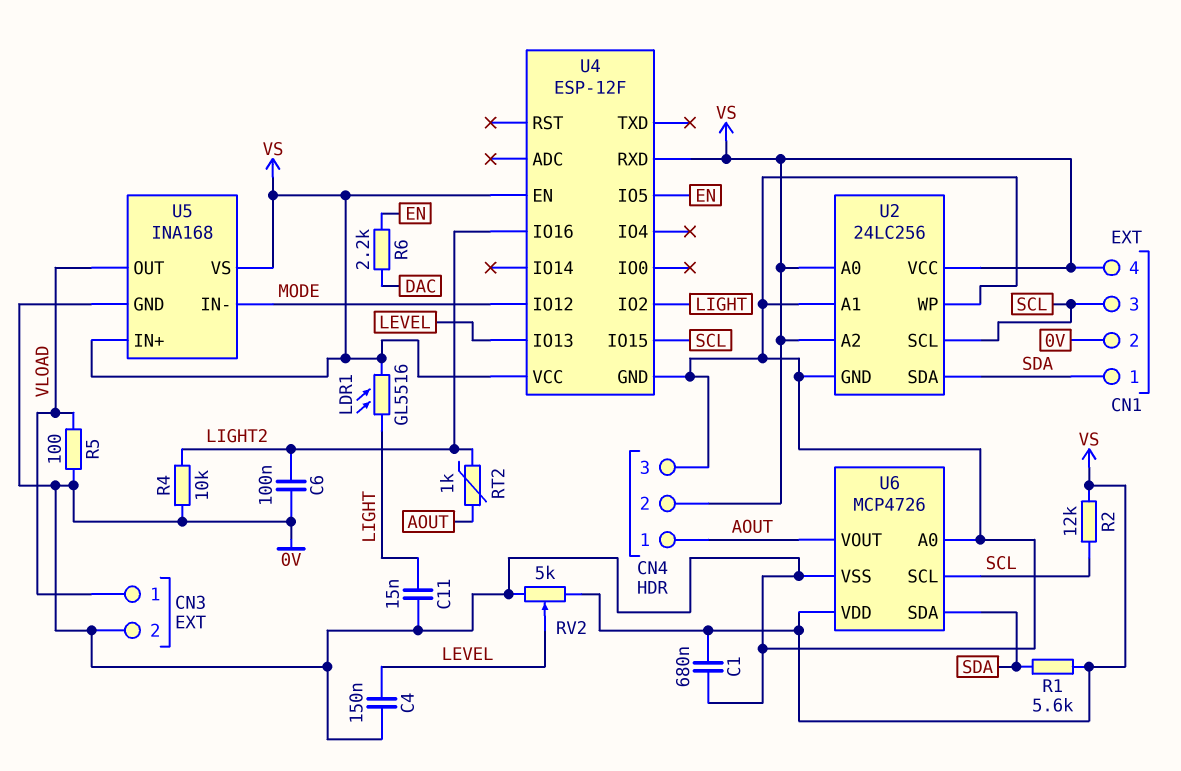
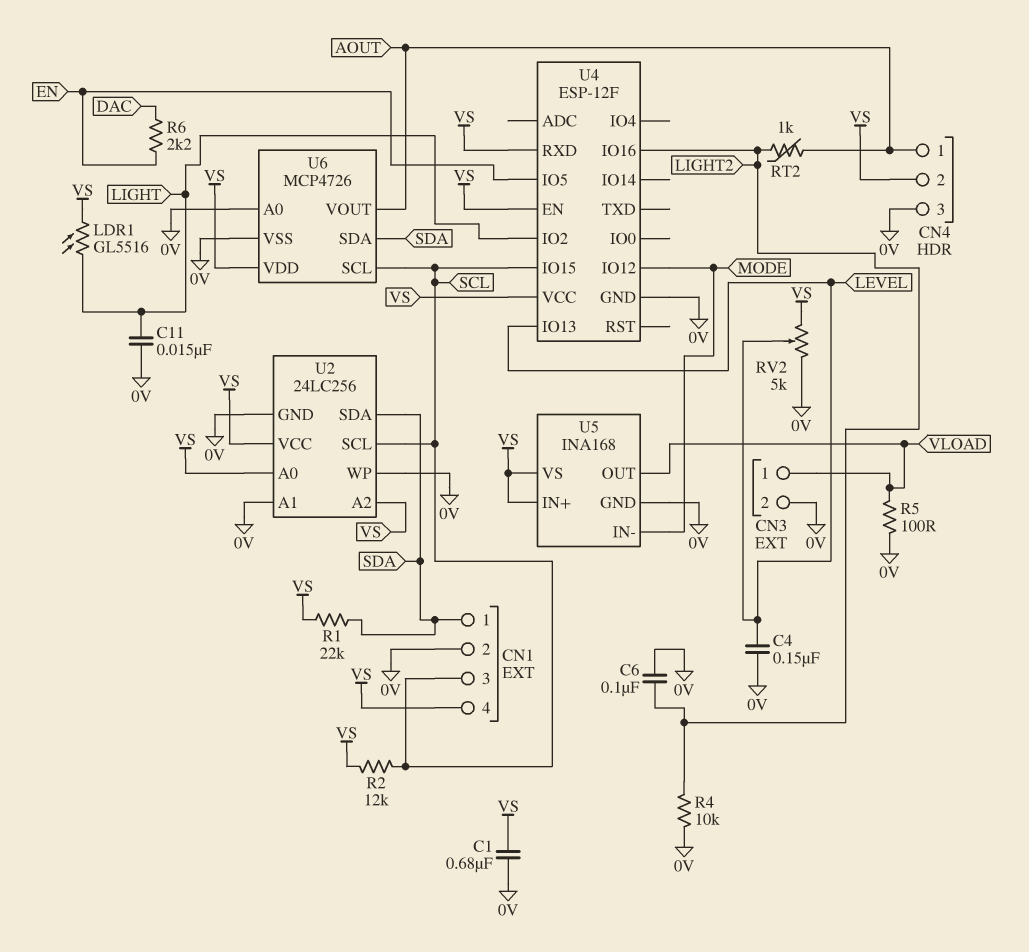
R1: 5.6k (SDA, VS) -> 22k (SDA, VS)

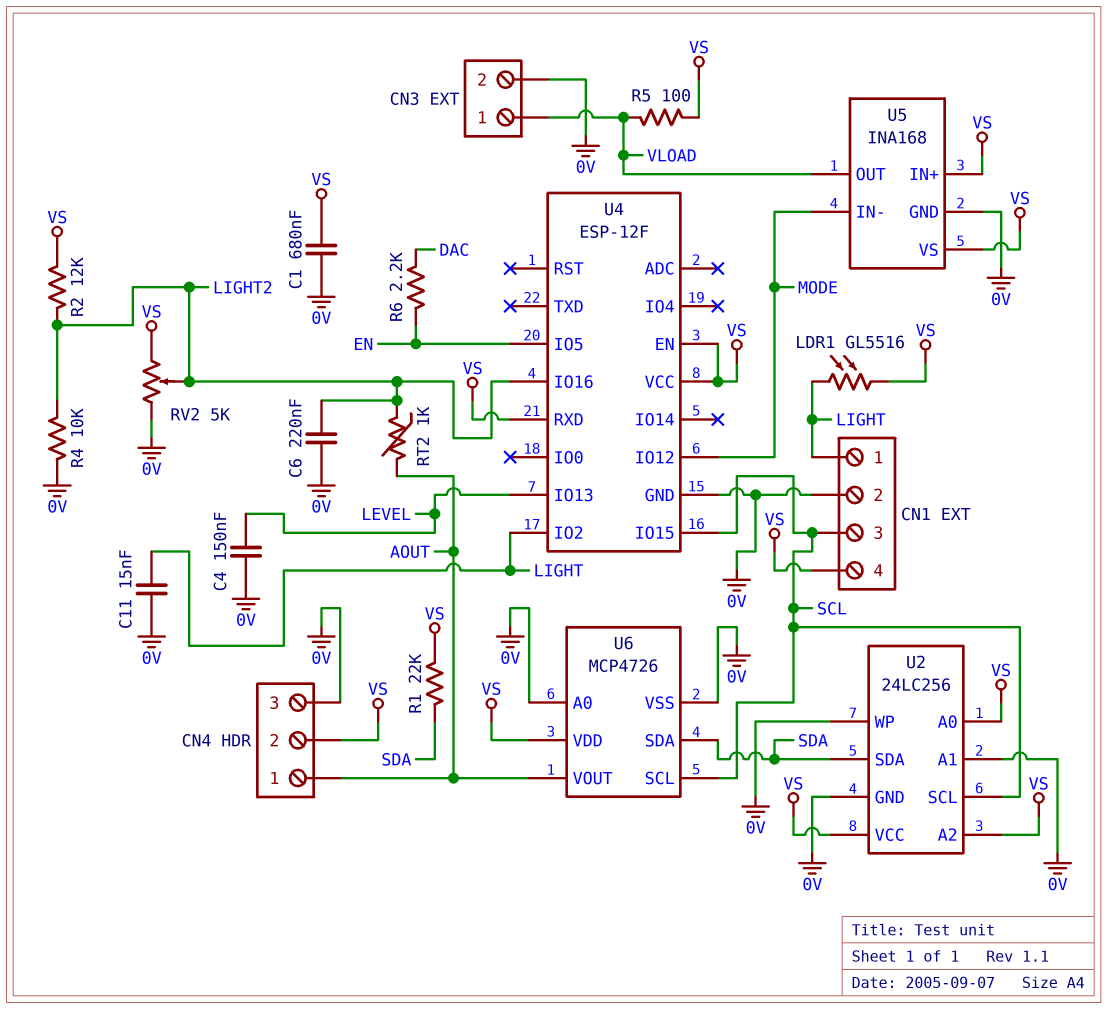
C6: 100nF (0V, LIGHT2) -> 220nF (0V, LIGHT2)
CN1 pin 1: SDA -> LIGHT
R2: 12k (SCL, VS) -> 12k (LIGHT2, VS)
R5: 100 (0V, VLOAD) -> 100 (VLOAD, VS)
RV2: 5k (0V, VS, wiper LEVEL) -> 5k (0V, VS, wiper LIGHT2)

